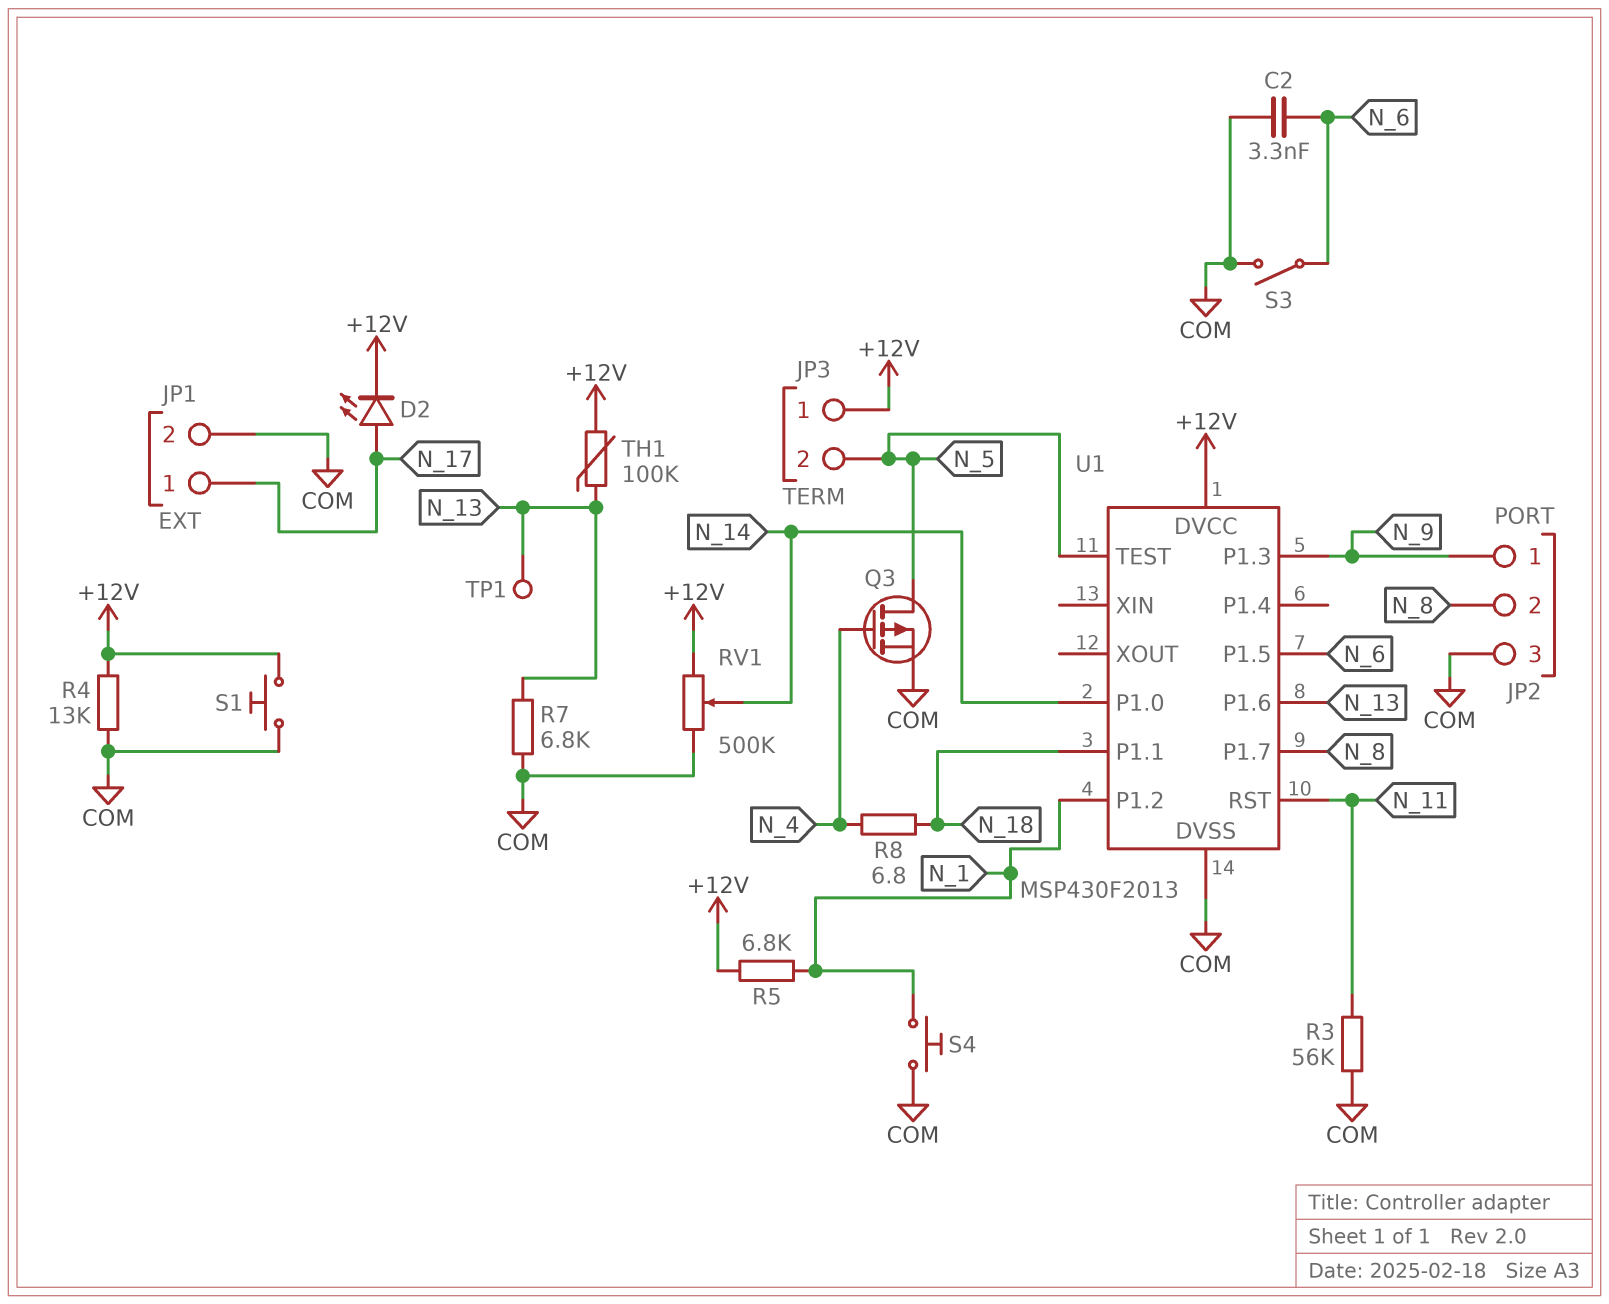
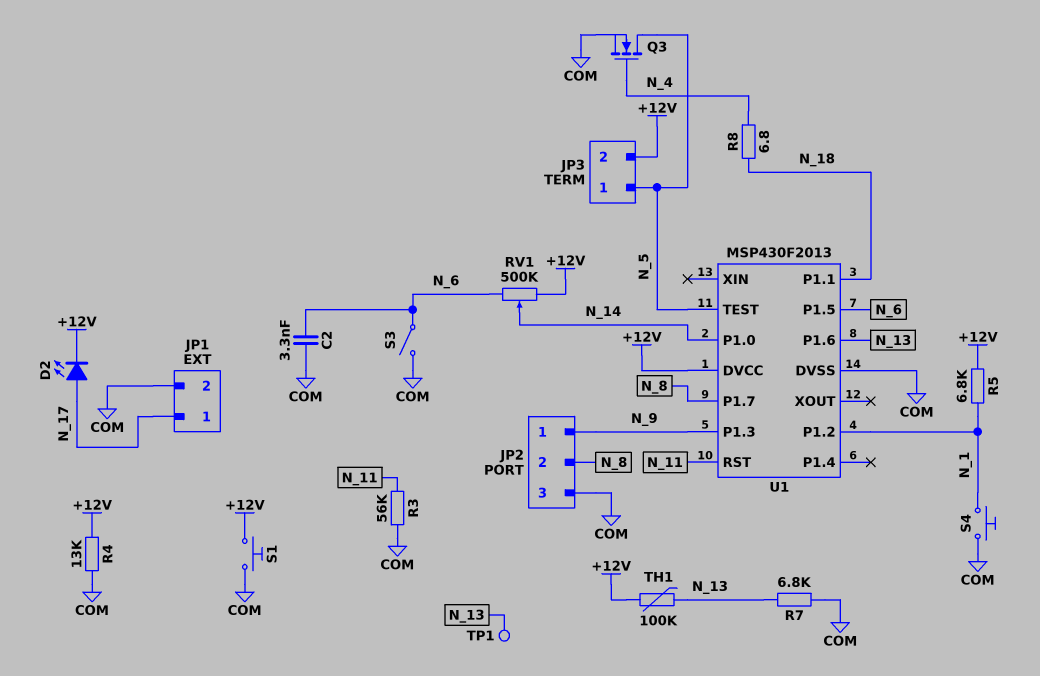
JP3 pin 1: +12V -> N_5
JP3 pin 2: N_5 -> +12V
Q3: PMOS (G N_4, D N_5, S COM) -> NMOS (G N_4, D N_5, S COM)
RV1: 500k (+12V, COM, wiper N_14) -> 500k (+12V, N_6, wiper N_14)

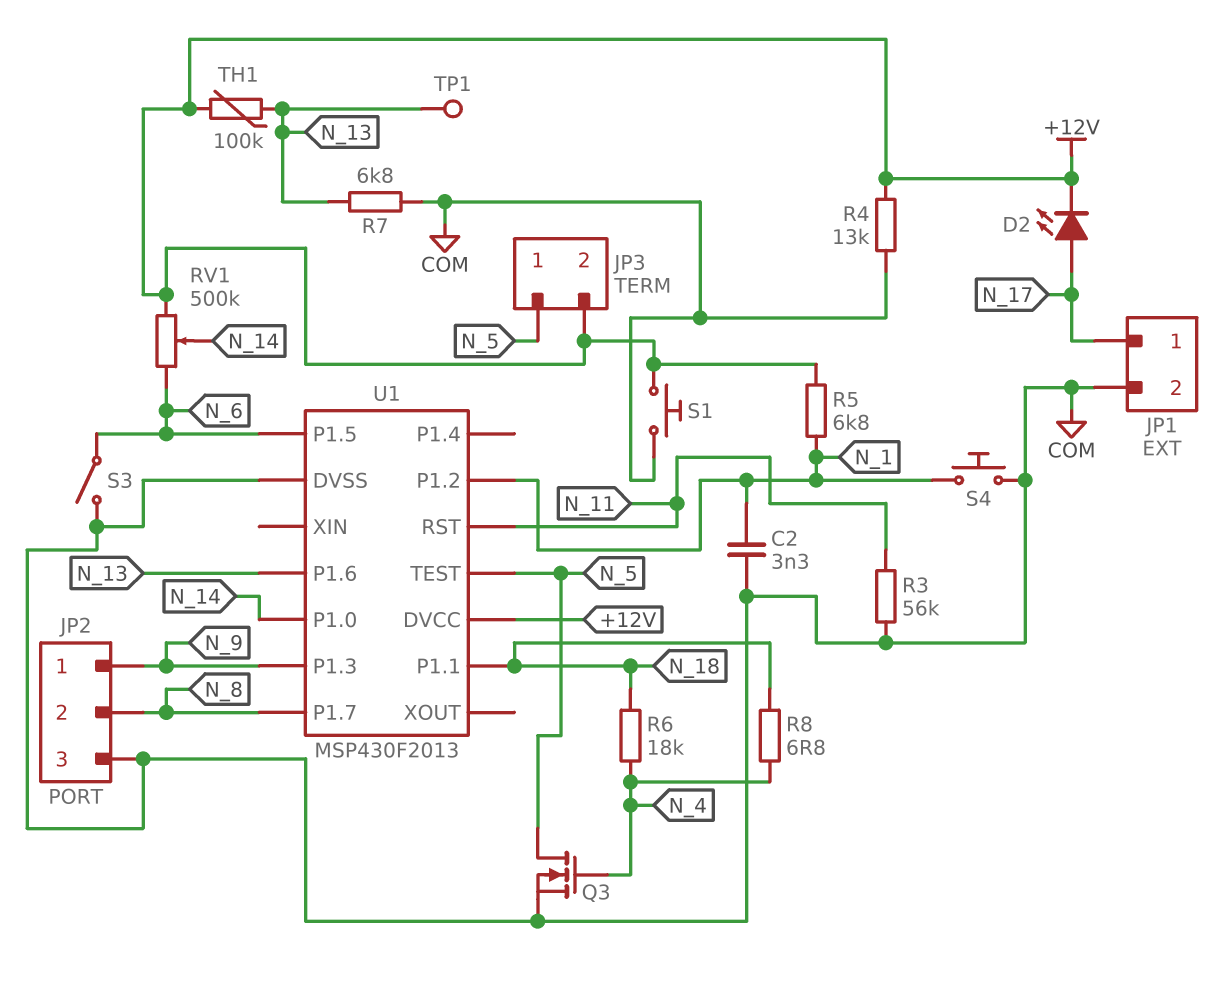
C2: 3.3nF (COM, N_6) -> 3.3nF (COM, N_1)
R6: none -> 18k (N_4, N_18)

